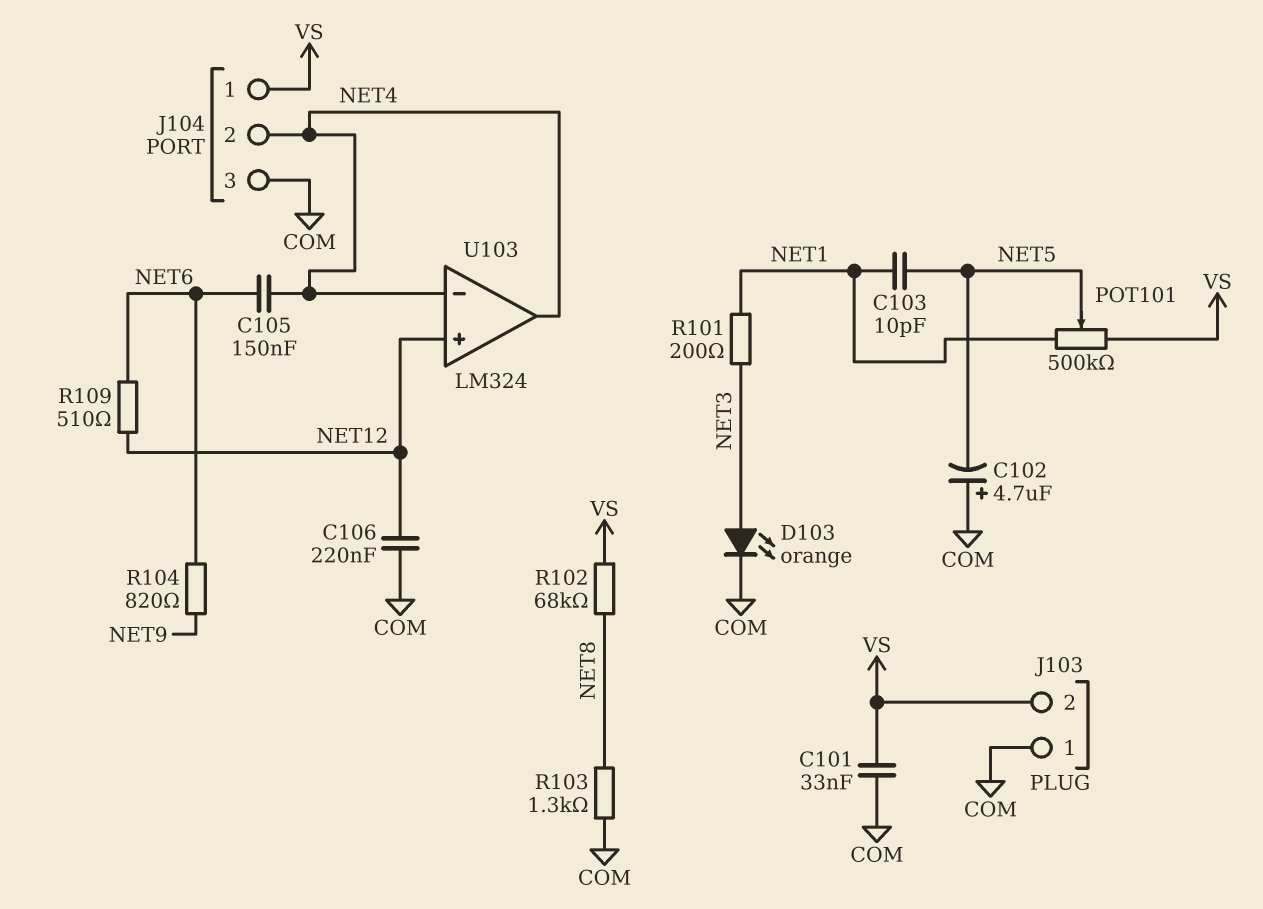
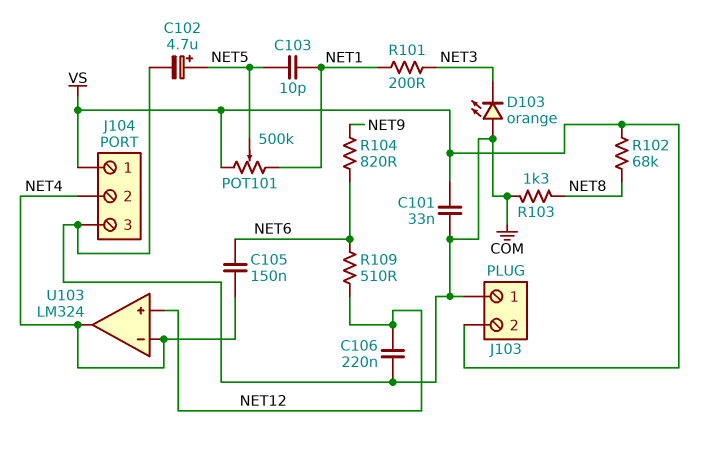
C102: 4.7uF (plus COM, minus NET5) -> 4.7uF (plus NET5, minus COM)
D103: LED orange (A NET3, K COM) -> LED orange (A COM, K NET3)

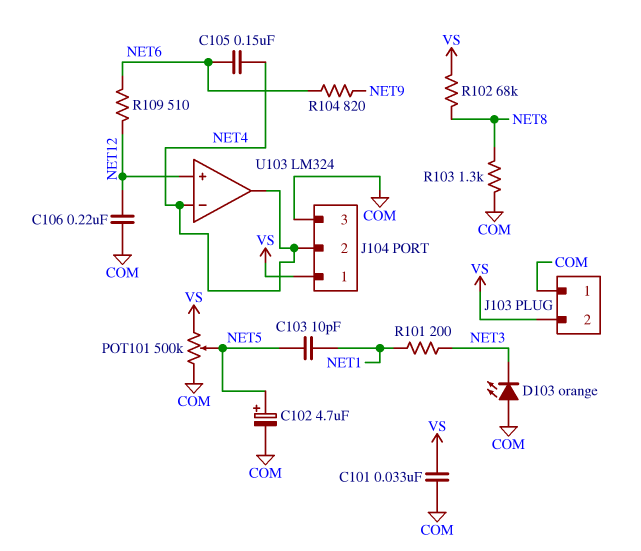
POT101: 500k (NET1, VS, wiper NET5) -> 500k (COM, VS, wiper NET5)

